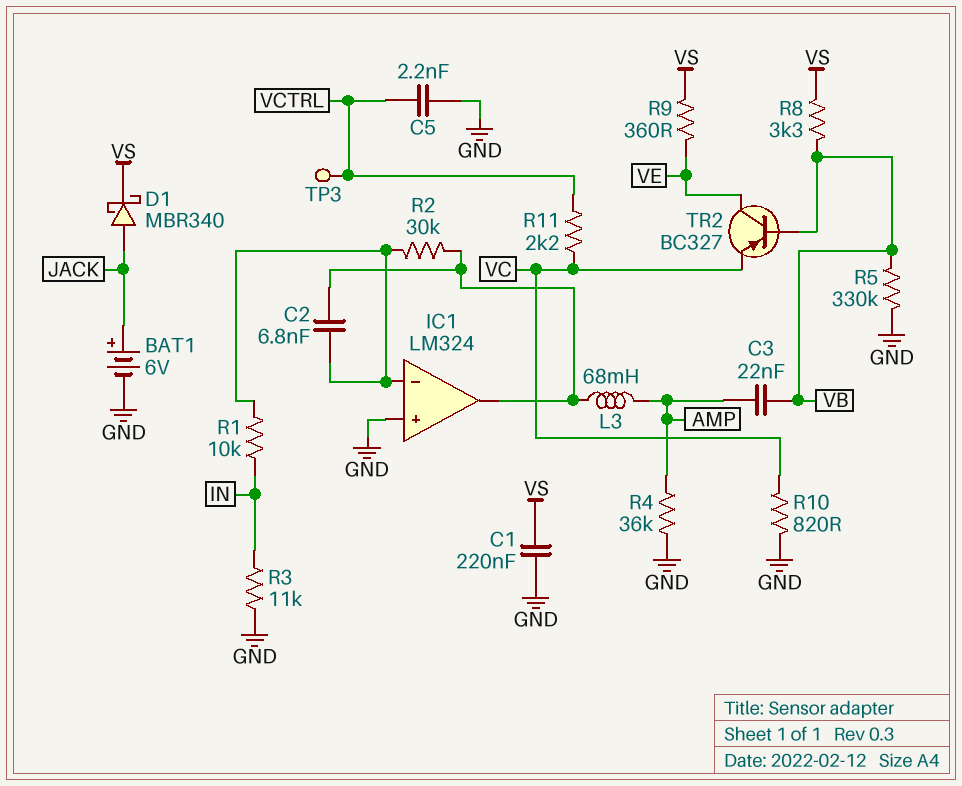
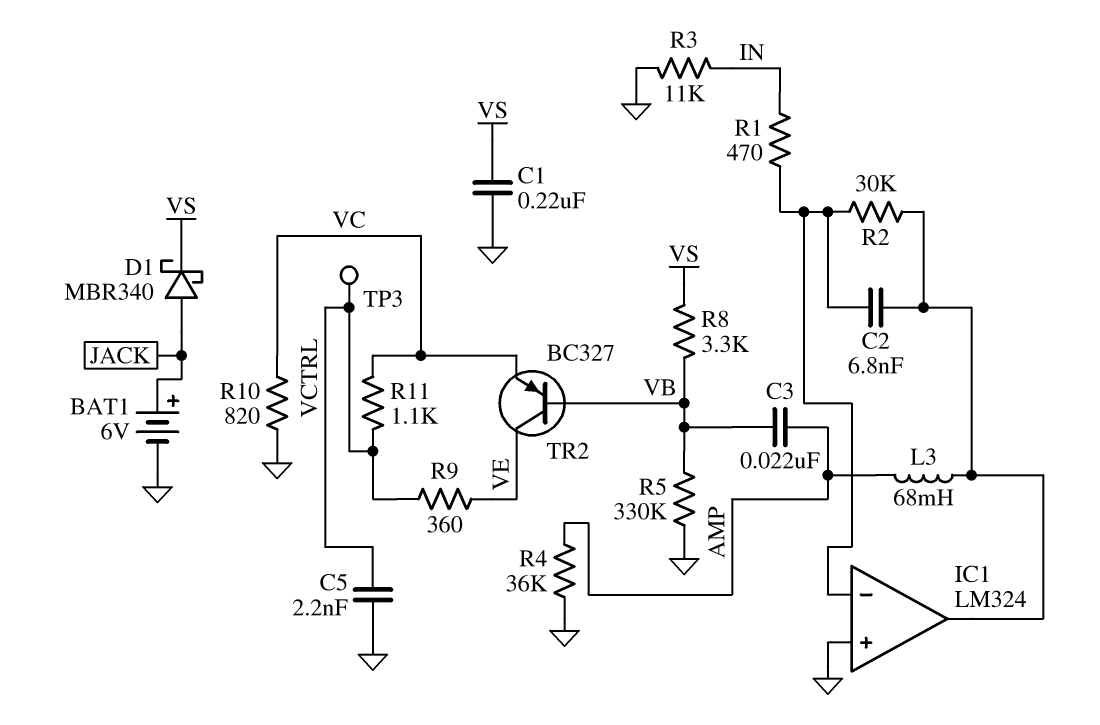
R1: 10k (IC1/in-, IN) -> 470 (IC1/in-, IN)
R9: 360 (VE, VS) -> 360 (VCTRL, VE)
R11: 2.2k (VC, VCTRL) -> 1.1k (VC, VCTRL)

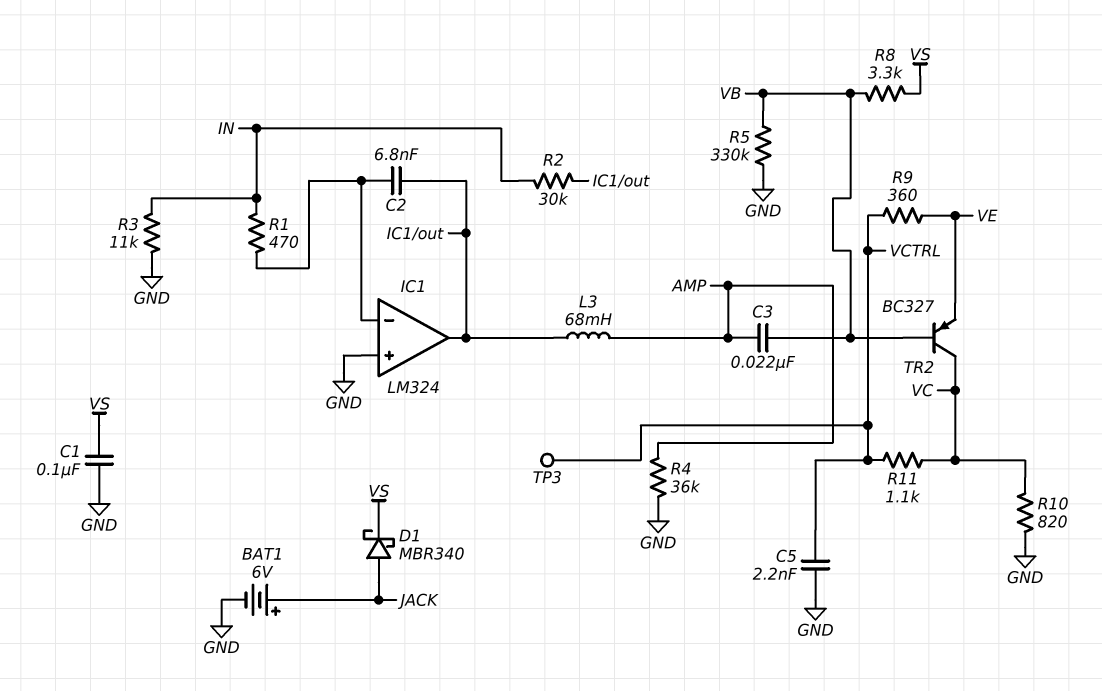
C1: 220nF (GND, VS) -> 100nF (GND, VS)
R2: 30k (IC1/in-, IC1/out) -> 30k (IC1/out, IN)
TR2: PNP BC327 (B VB, C VE, E VC) -> PNP BC327 (B VB, C VC, E VE)

